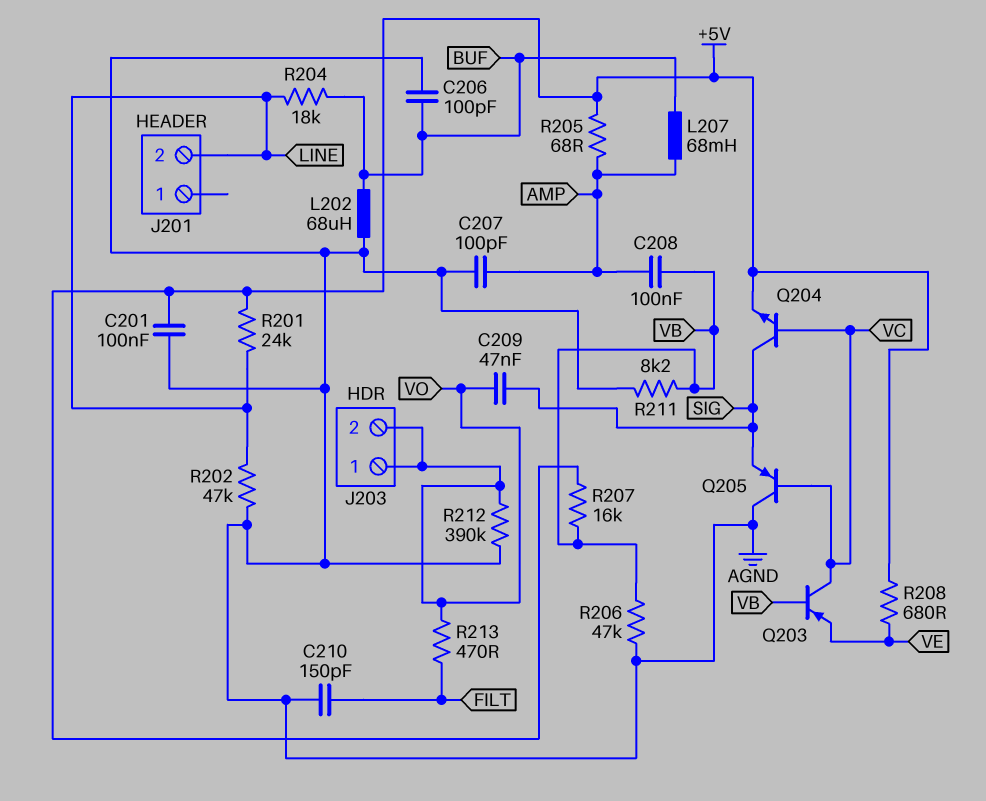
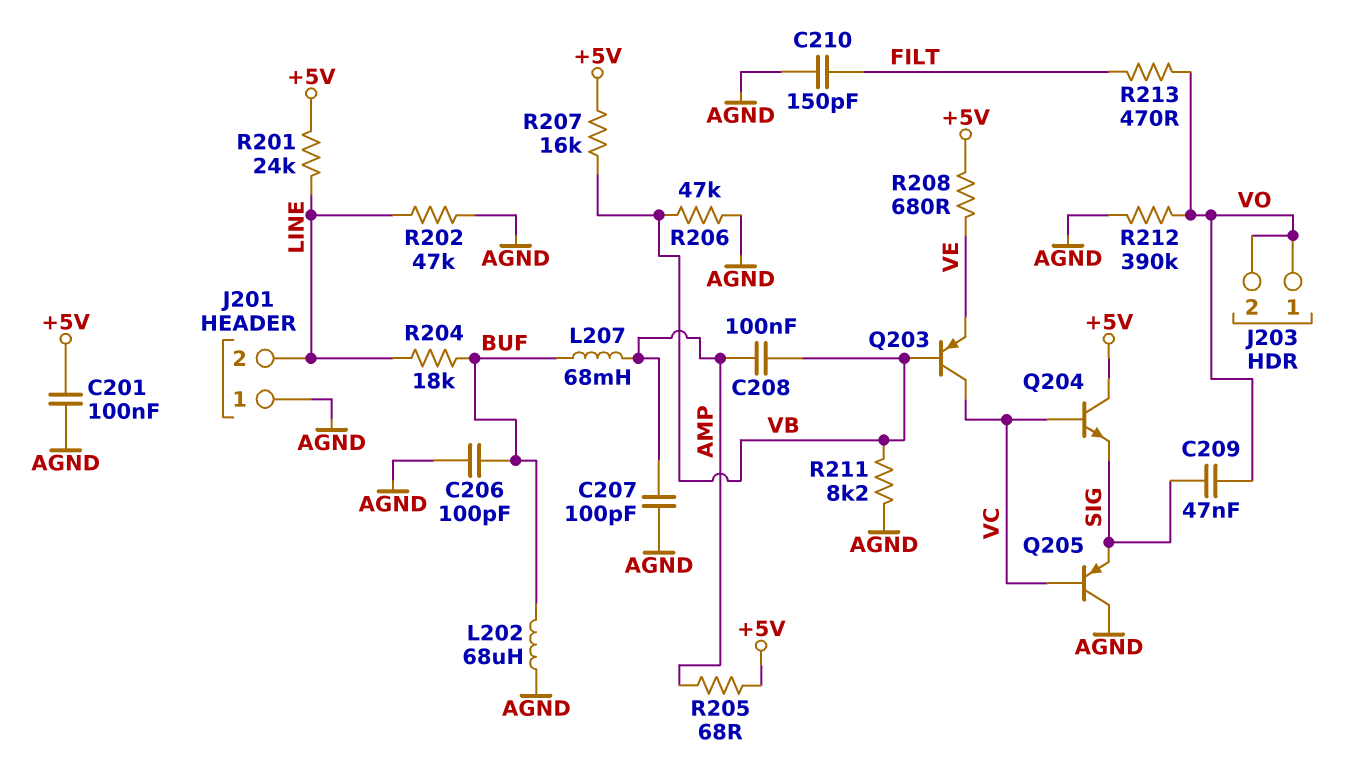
J201 pin 1: none -> AGND
Q204: NPN (B VC, C SIG, E +5V) -> NPN (B VC, C +5V, E SIG)

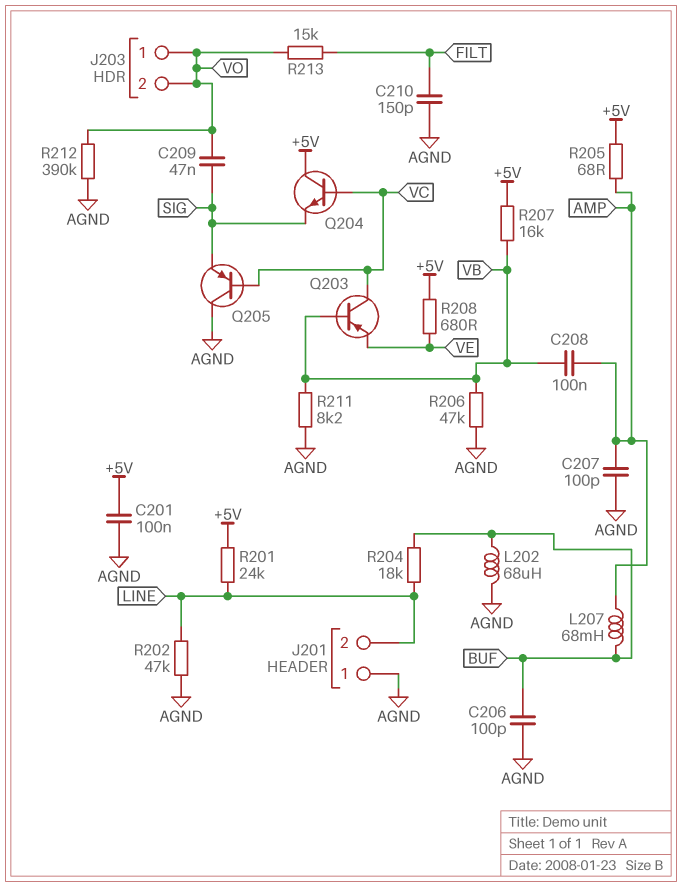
R213: 470 (FILT, VO) -> 15k (FILT, VO)

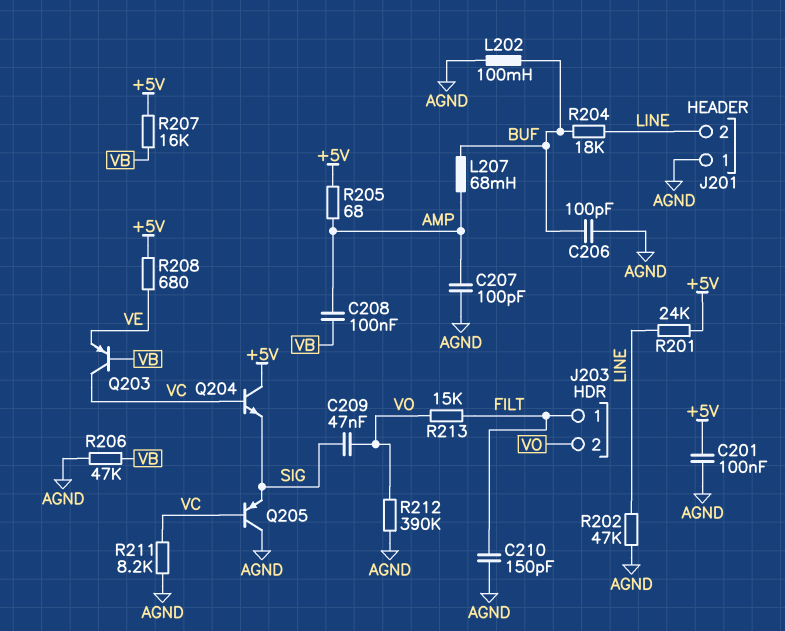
J203 pin 1: VO -> FILT
L202: 68uH (AGND, BUF) -> 100mH (AGND, BUF)
R211: 8.2k (AGND, VB) -> 8.2k (AGND, VC)

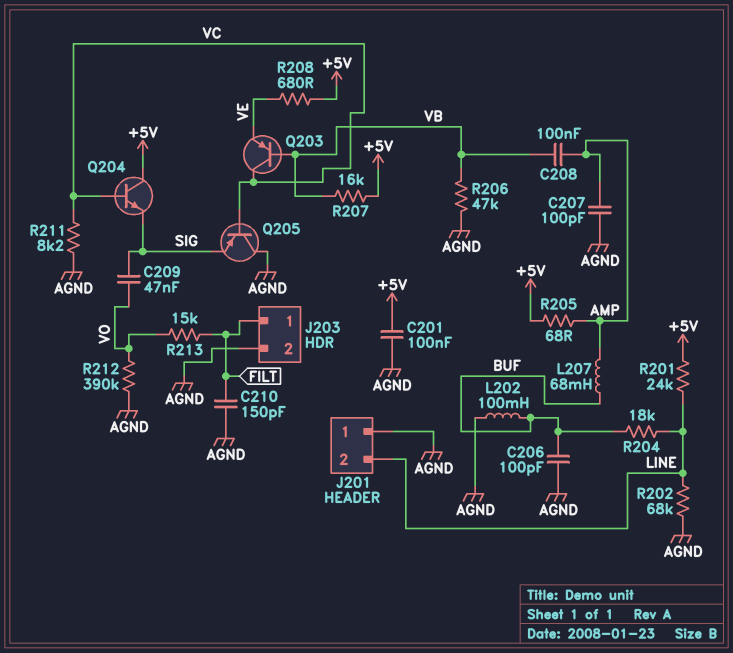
J203 pin 2: VO -> AGND
R202: 47k (AGND, LINE) -> 68k (AGND, LINE)

